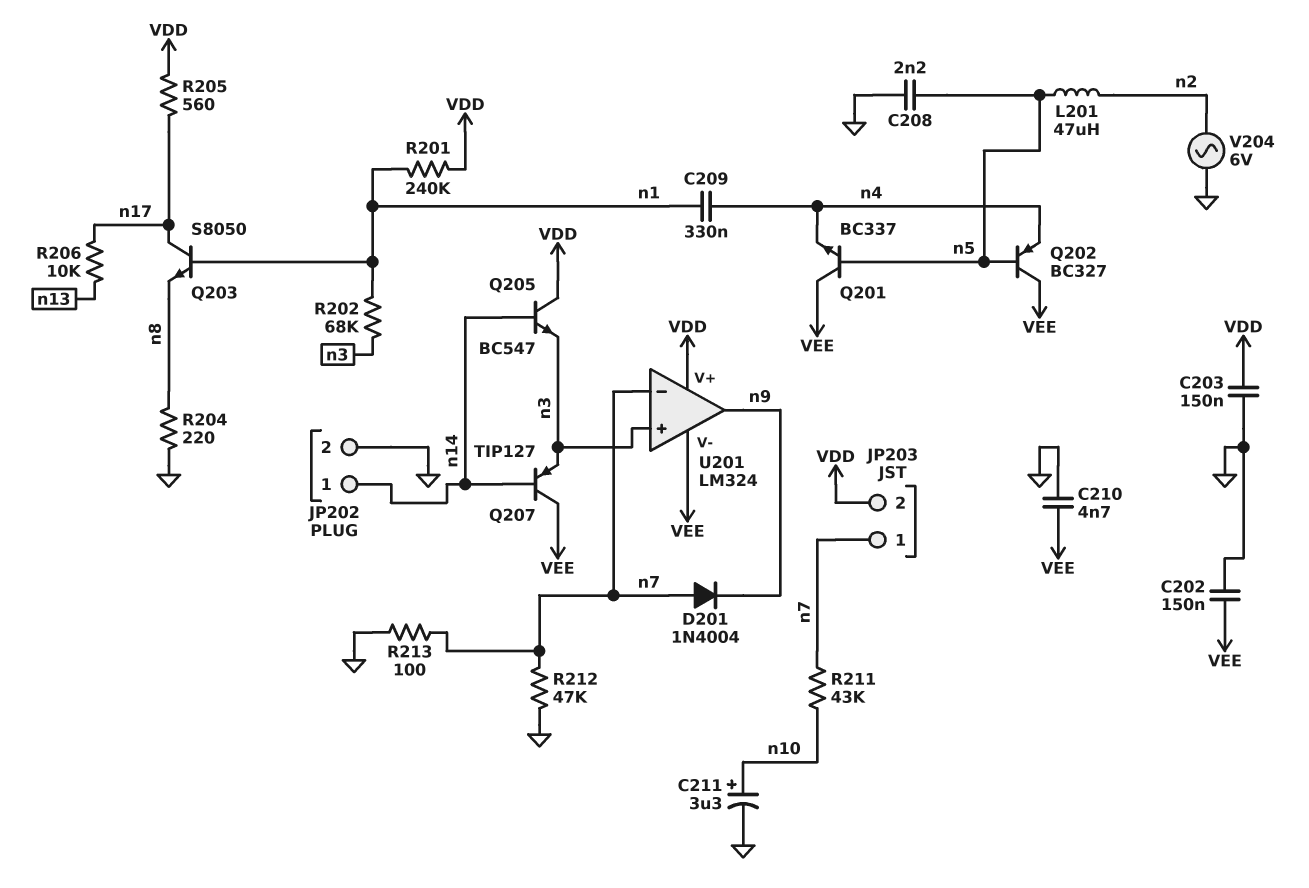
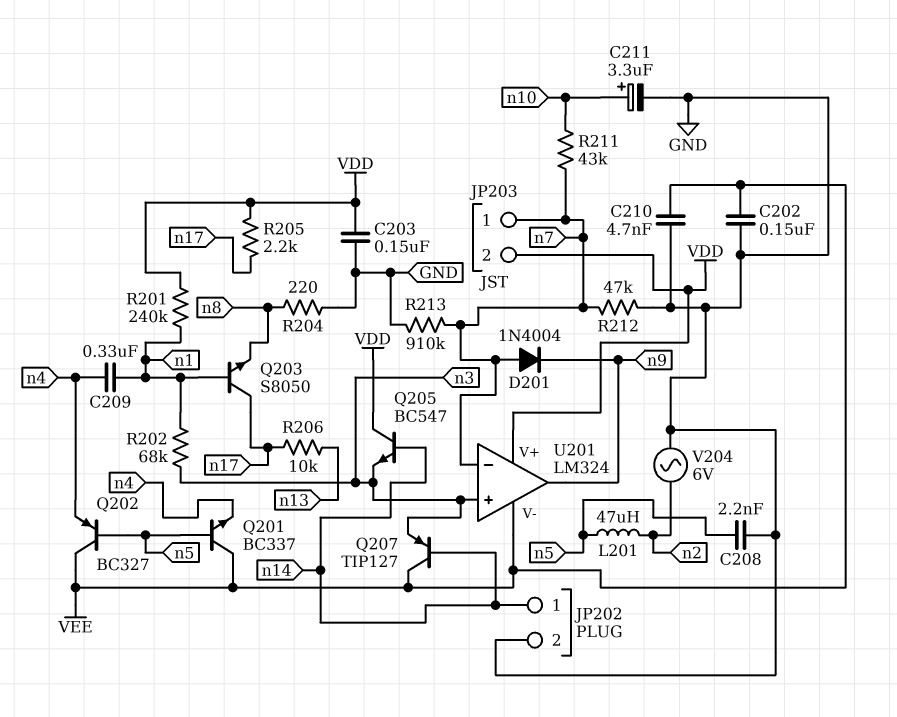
R205: 560 (VDD, n17) -> 2.2k (VDD, n17)
R213: 100 (GND, n7) -> 910k (GND, n7)

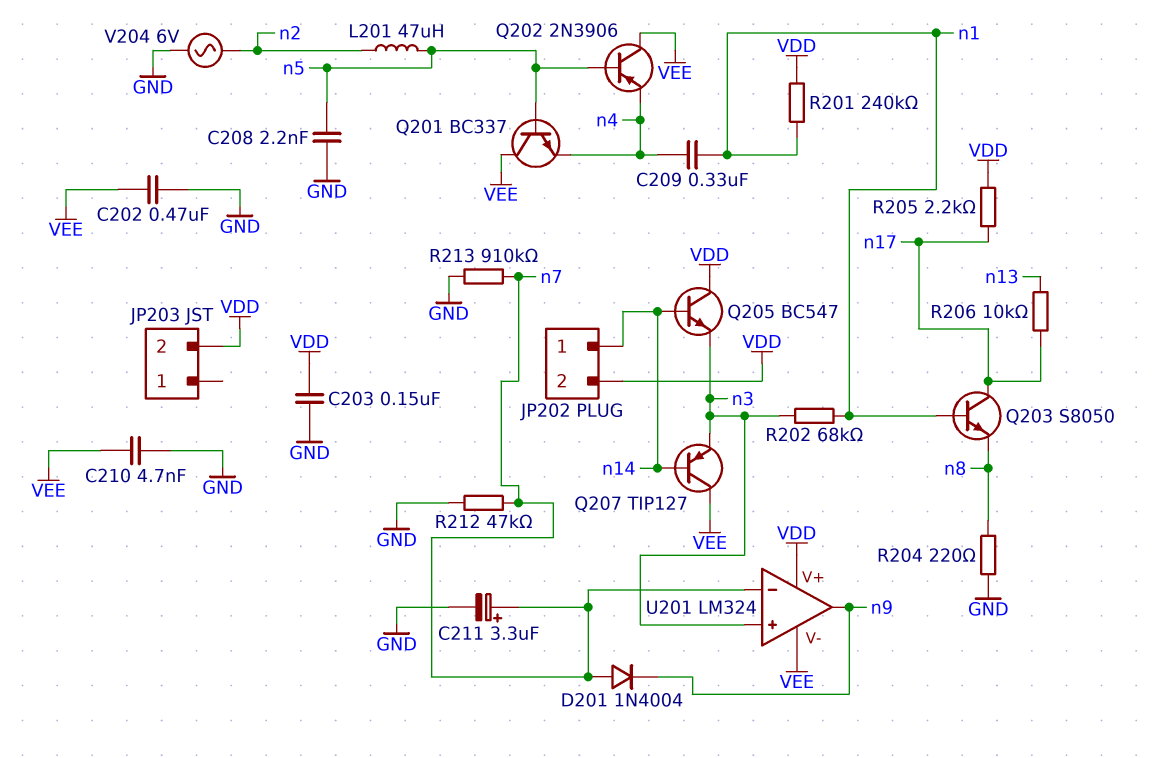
C202: 150nF (GND, VEE) -> 470nF (GND, VEE)
C211: 3.3uF (plus n10, minus GND) -> 3.3uF (plus n7, minus GND)
JP202 pin 2: GND -> VDD
JP203 pin 1: n7 -> none
Q202: PNP BC327 (B n5, C VEE, E n4) -> PNP 2N3906 (B n5, C VEE, E n4)
R211: 43k (n7, n10) -> none

